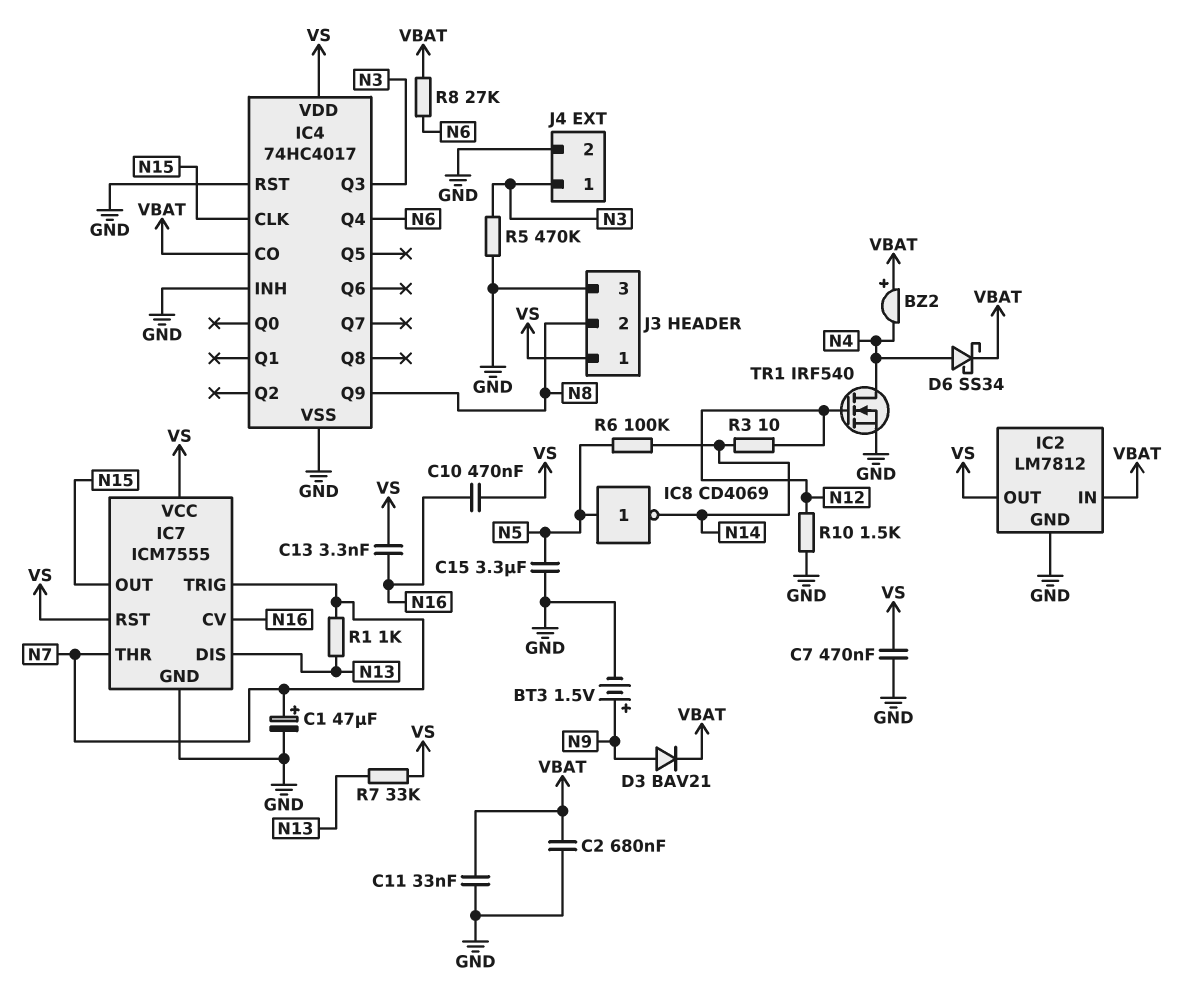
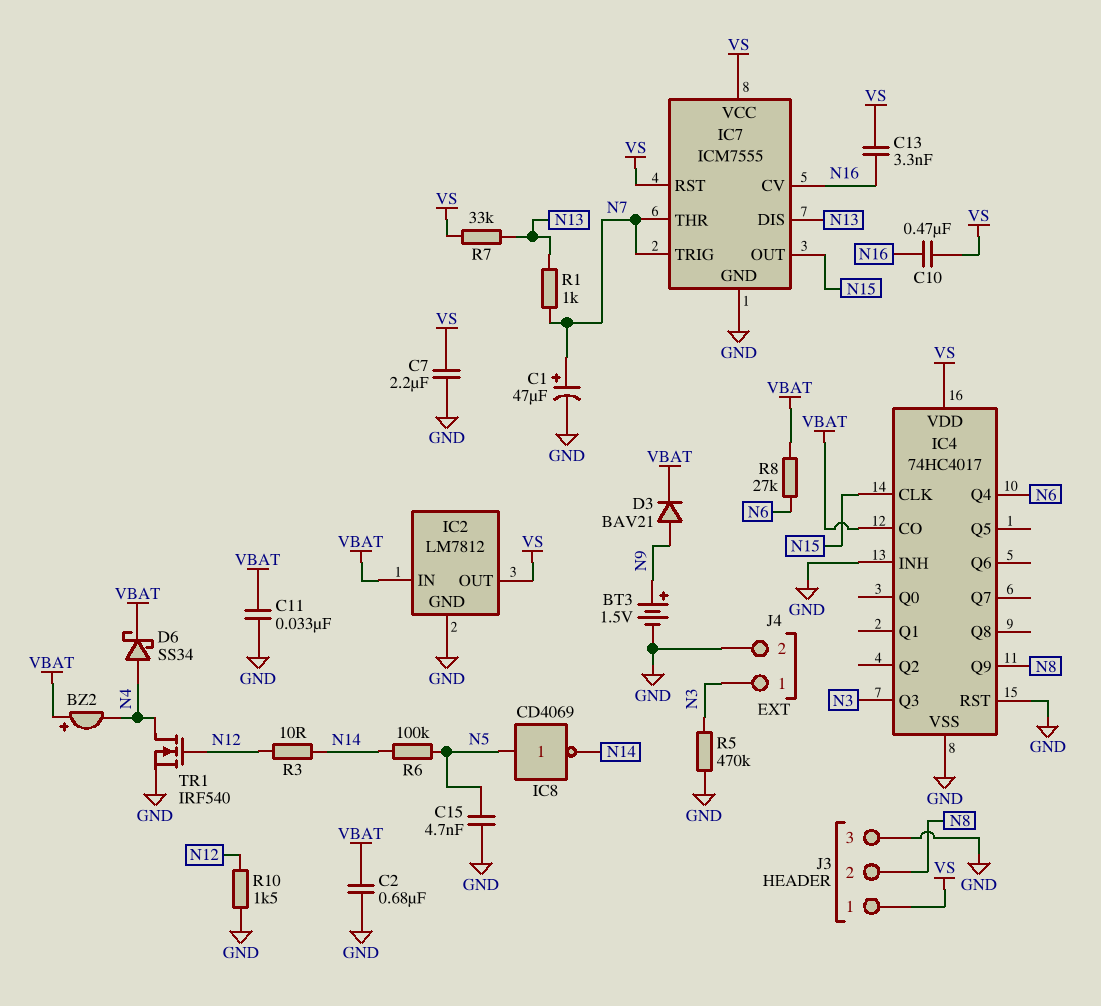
C7: 470nF (GND, VS) -> 2.2uF (GND, VS)
C15: 3.3uF (GND, N5) -> 4.7nF (GND, N5)

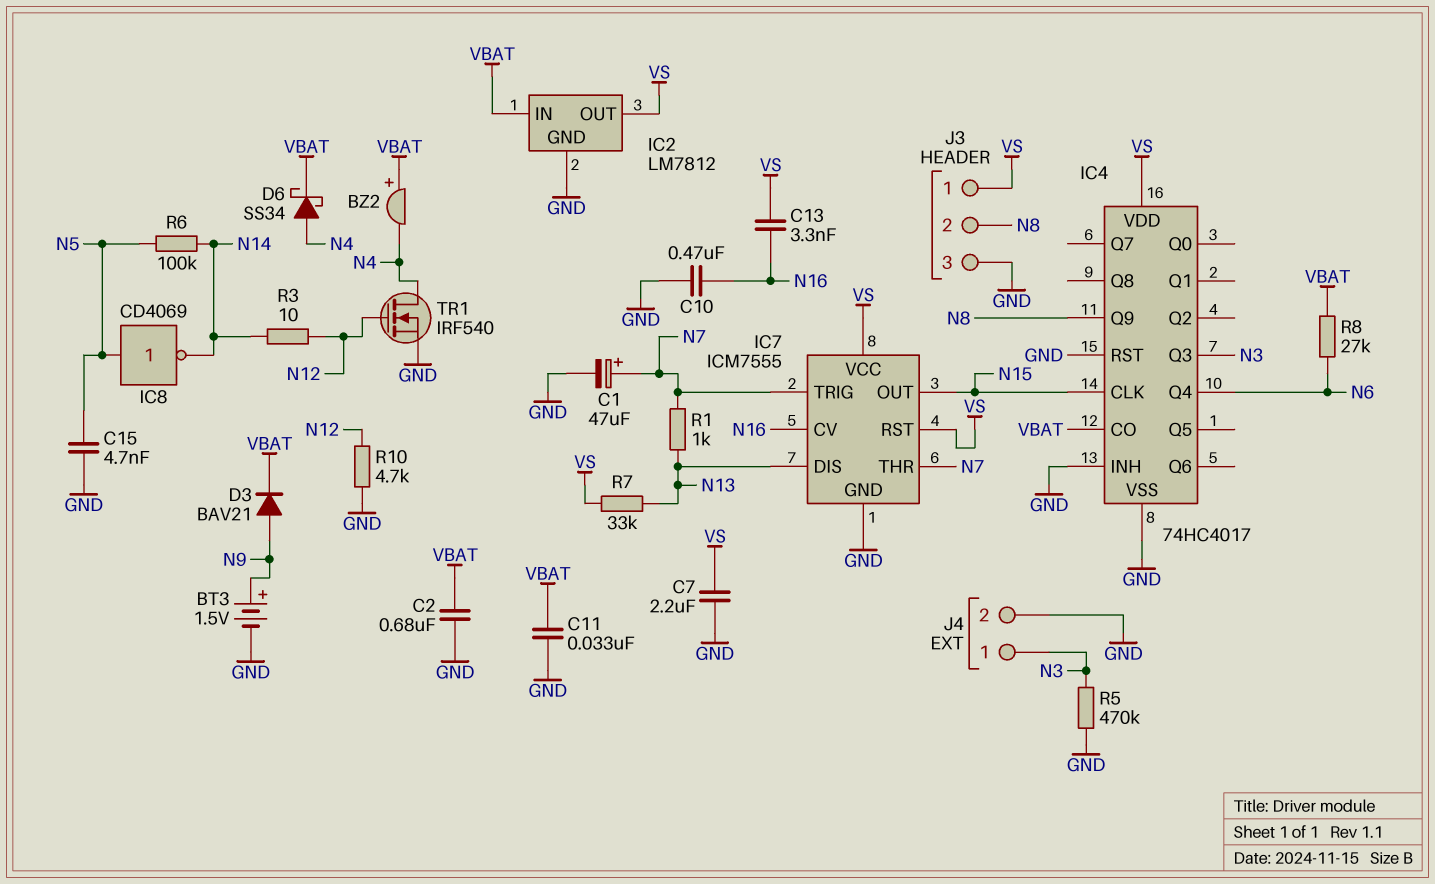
C10: 470nF (N16, VS) -> 470nF (GND, N16)
R10: 1.5k (GND, N12) -> 4.7k (GND, N12)

